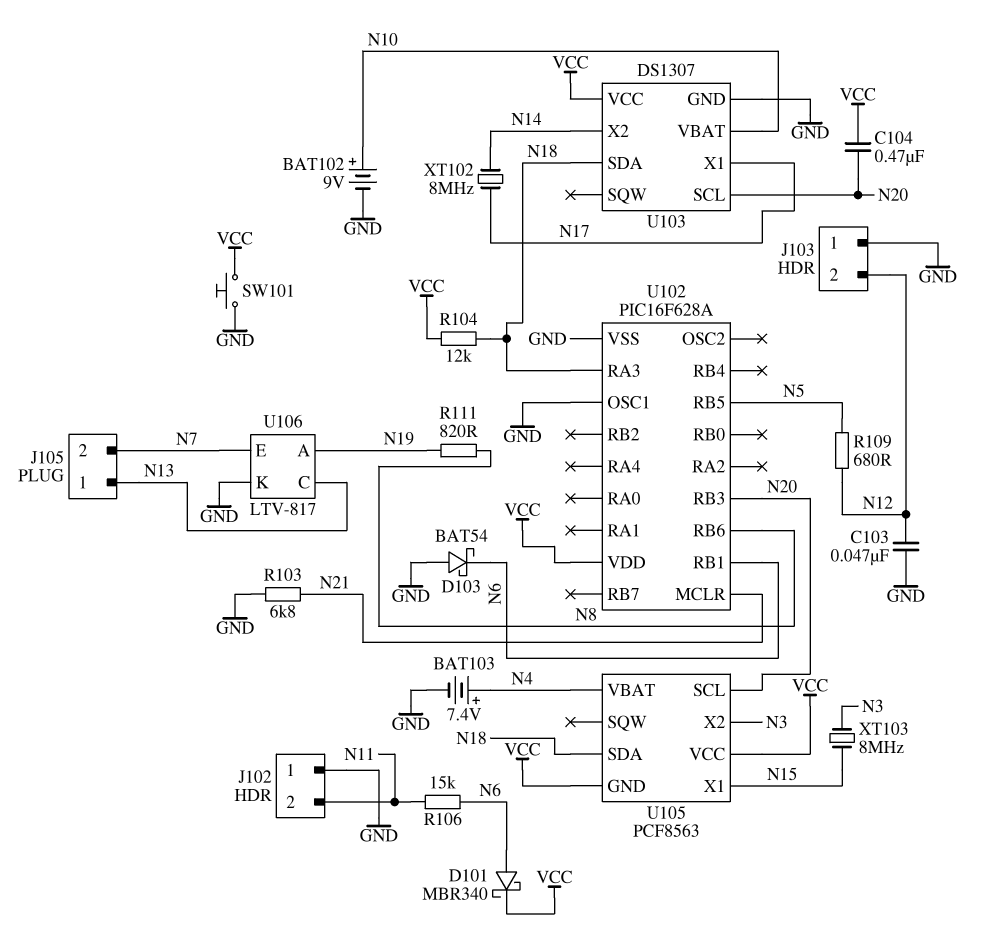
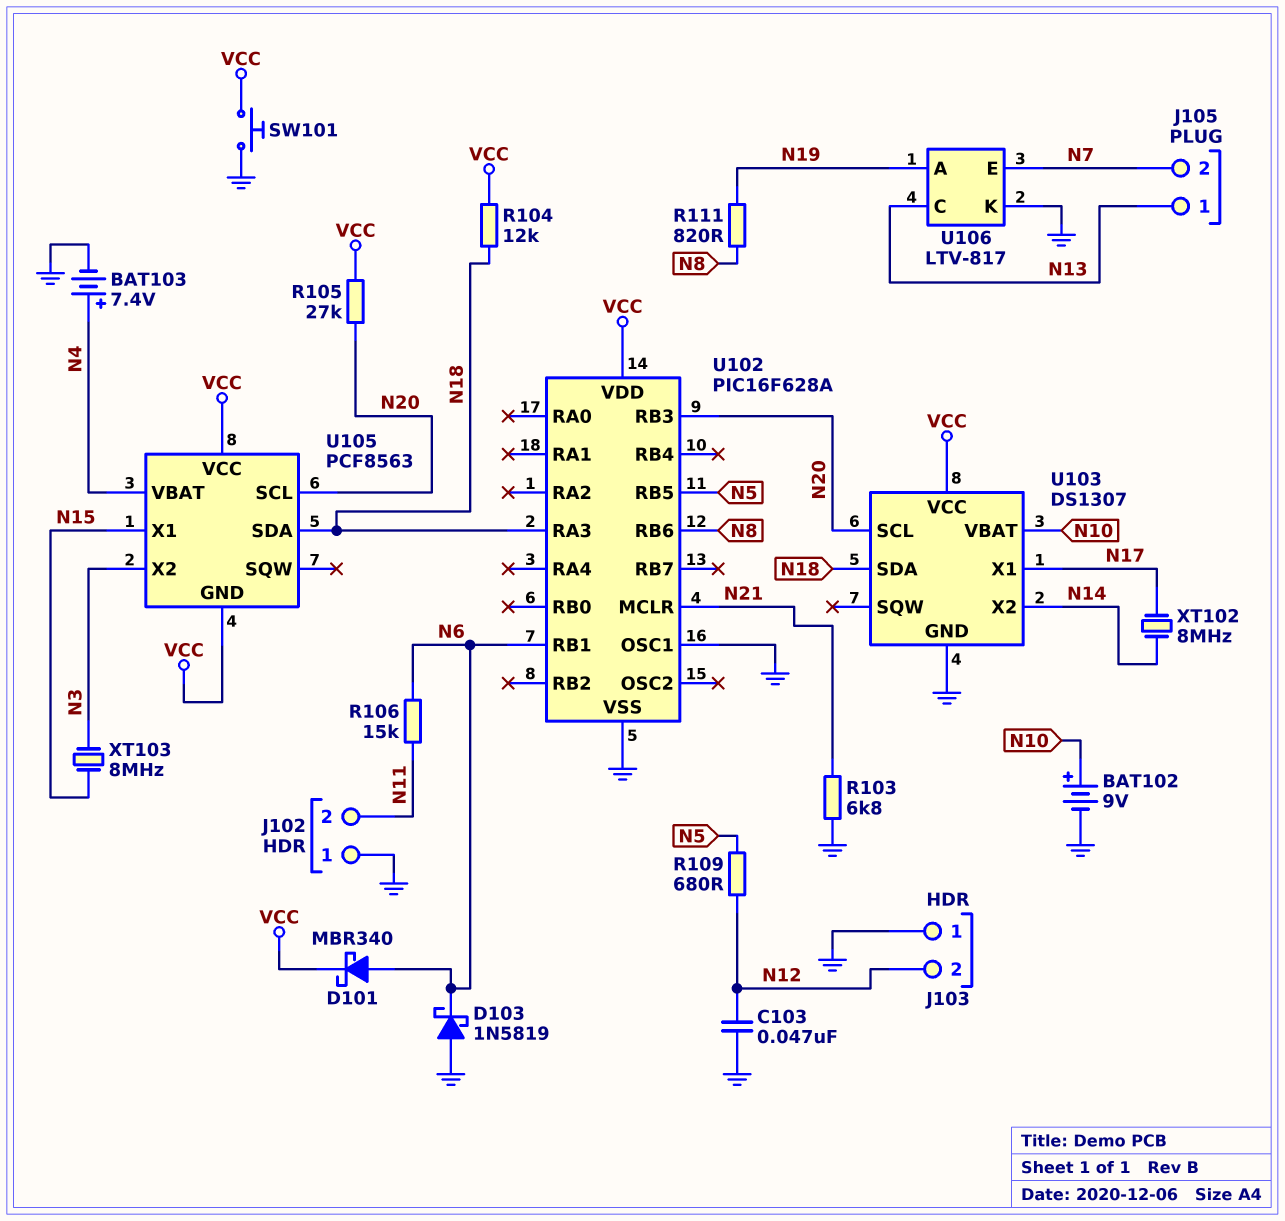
C104: 470nF (N20, VCC) -> none
D103: schottky BAT54 (A GND, K N6) -> schottky 1N5819 (A GND, K N6)
R105: none -> 27k (N20, VCC)

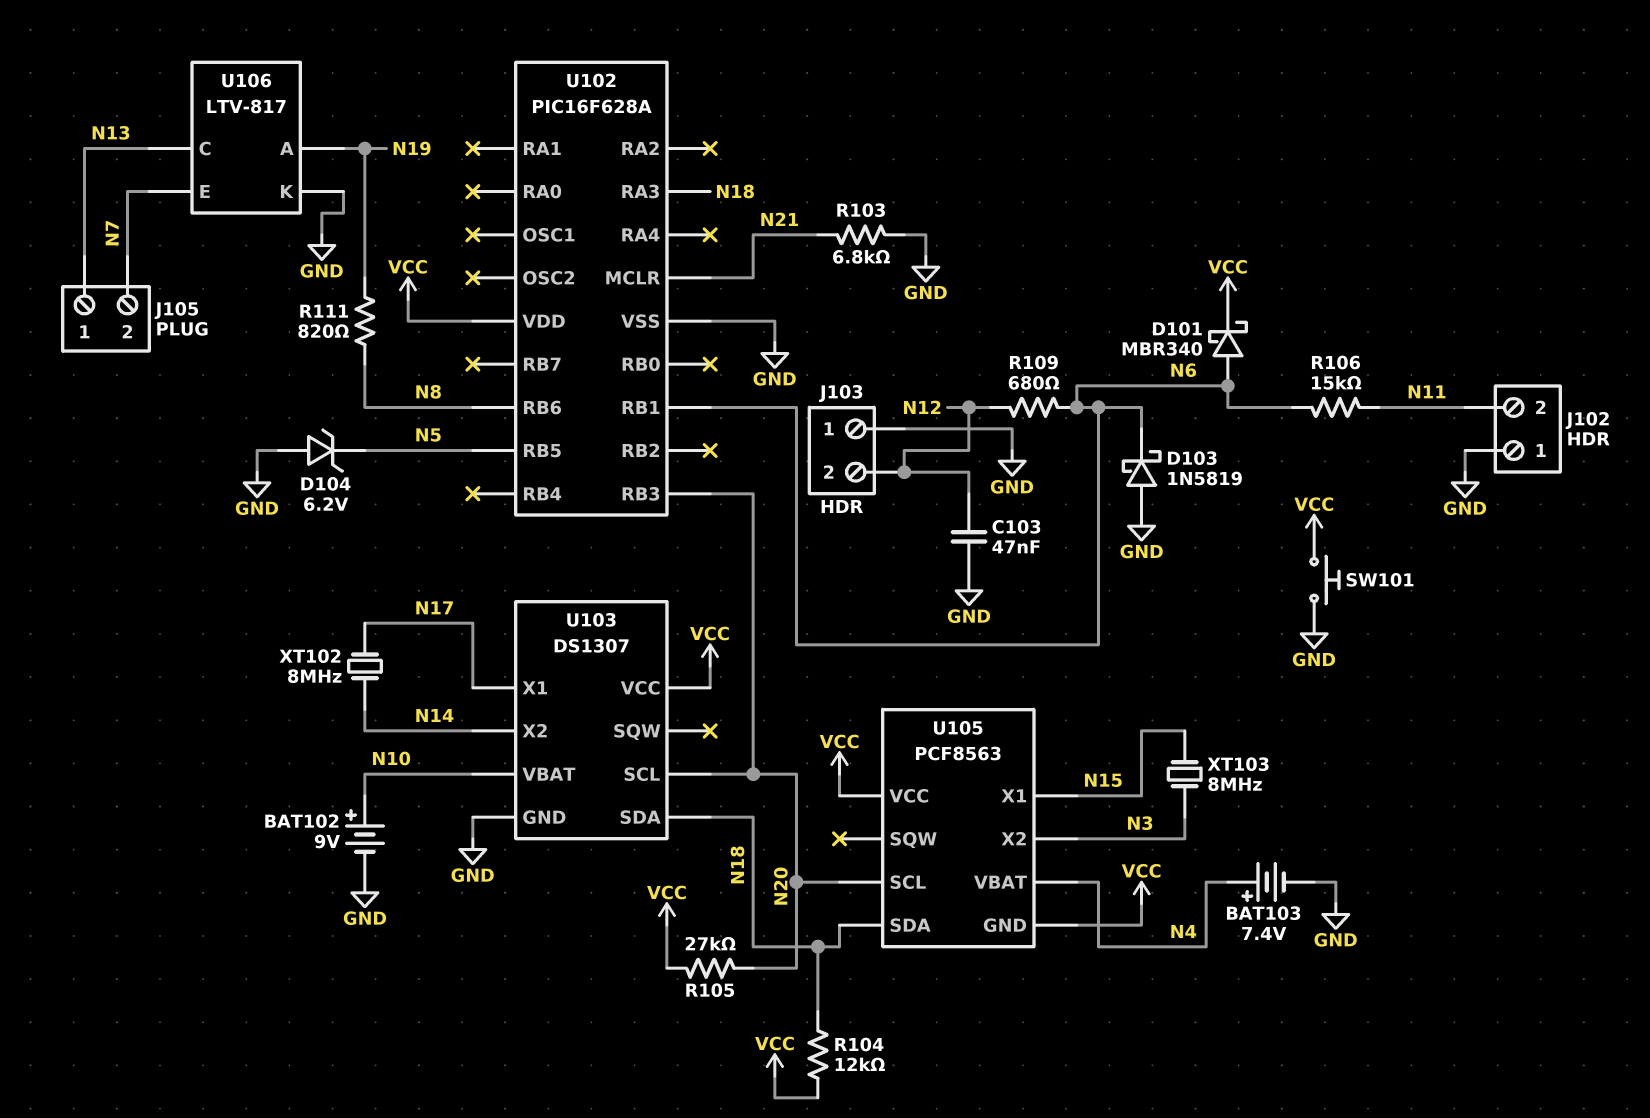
D104: none -> zener 6.2V (A GND, K N5)
R109: 680 (N5, N12) -> 680 (N6, N12)
U102 pin OSC1: GND -> none

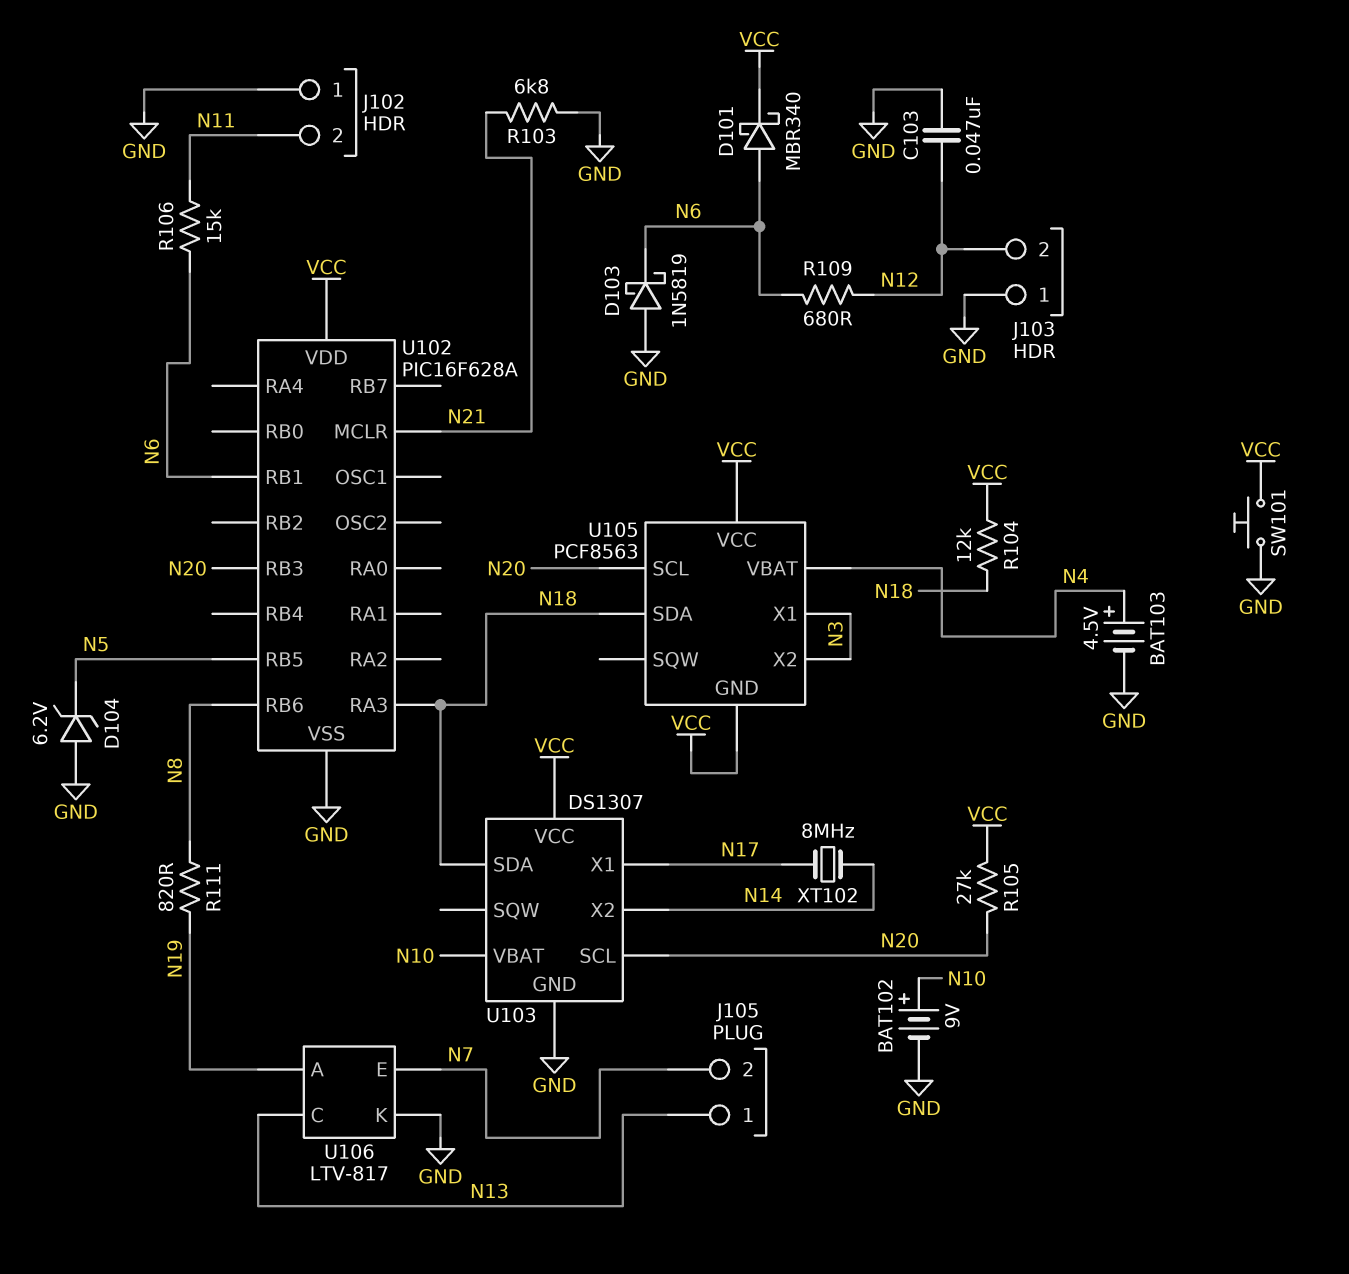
BAT103: 7.4V (plus N4, minus GND) -> 4.5V (plus N4, minus GND)
U105 pin X1: N15 -> N3
XT103: 8MHz (N3, N15) -> none

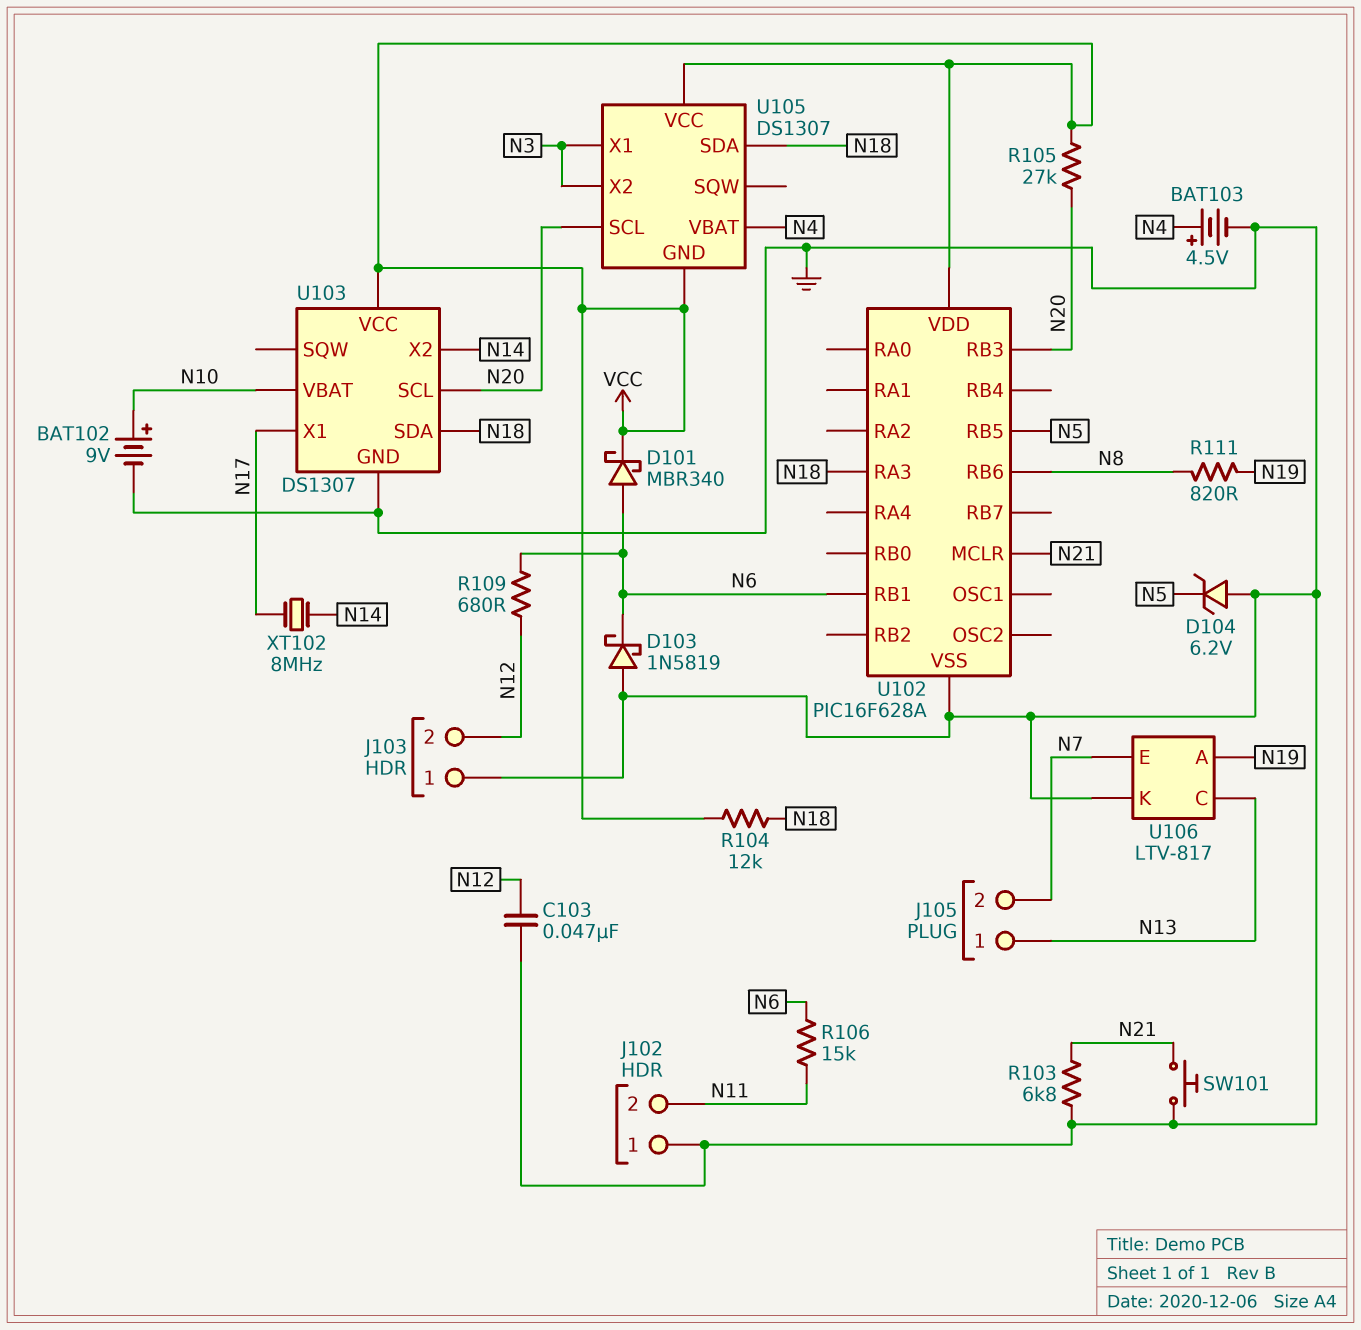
SW101: button (GND, VCC) -> button (GND, N21)
U105: PCF8563 -> DS1307

